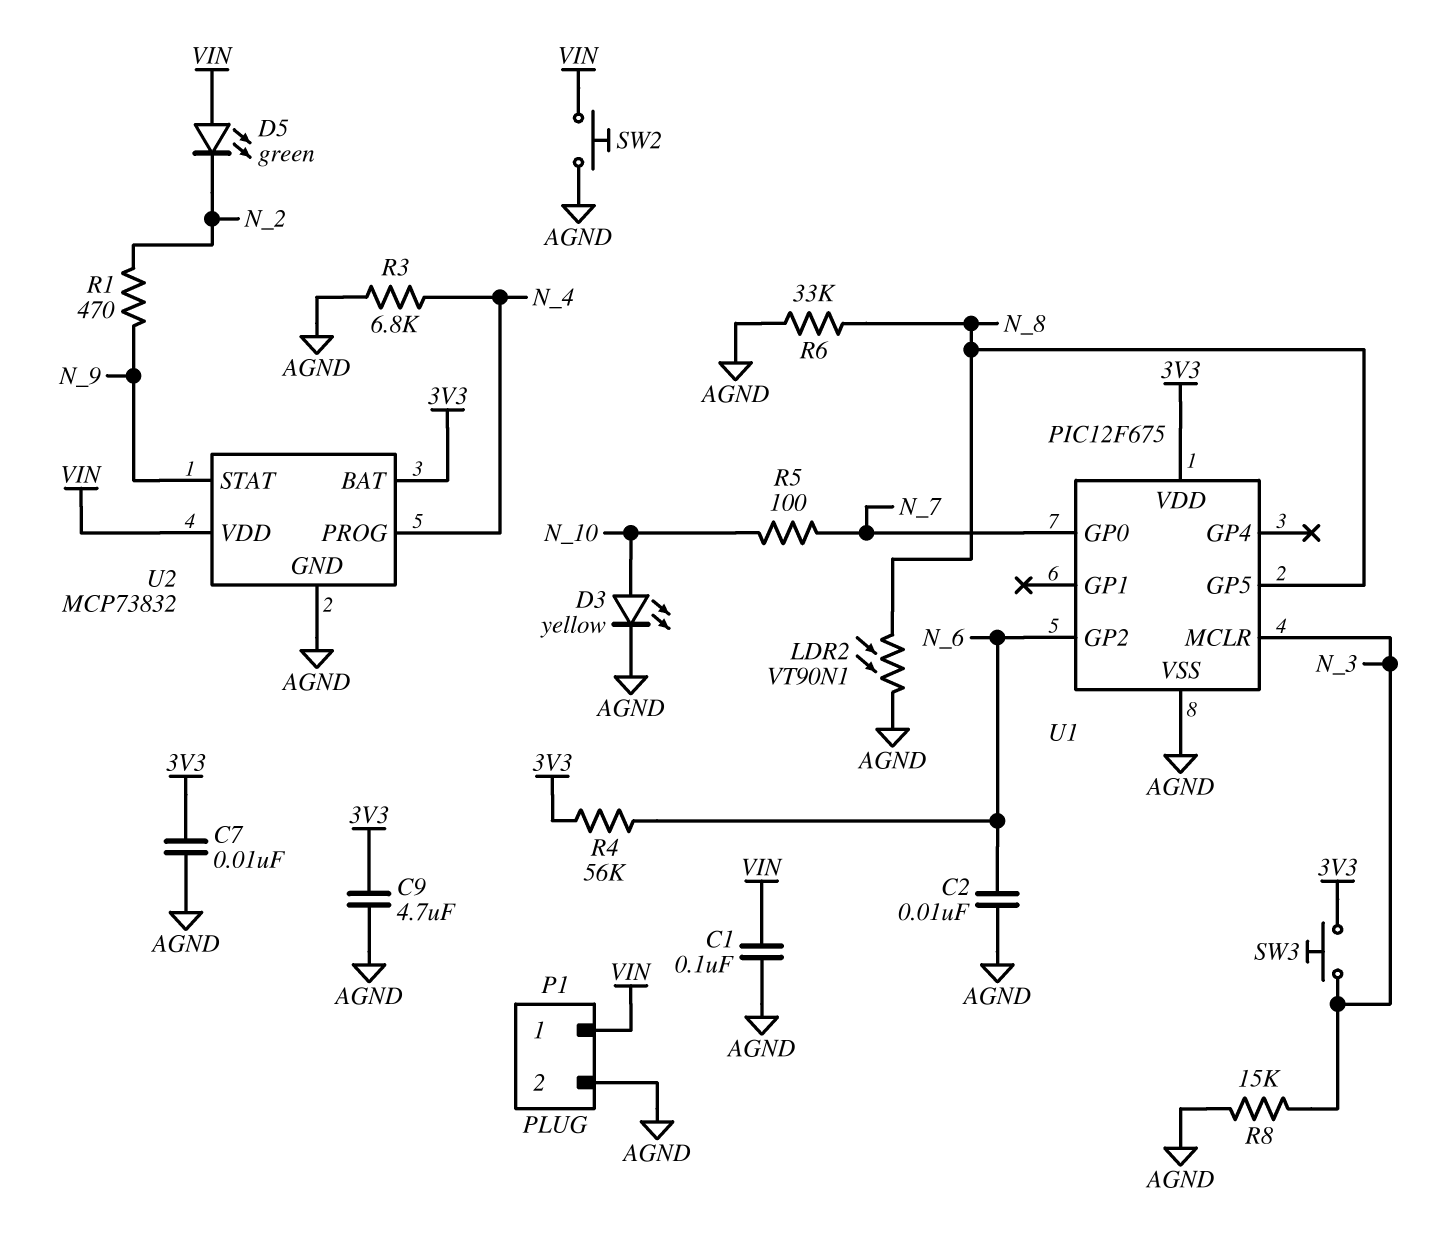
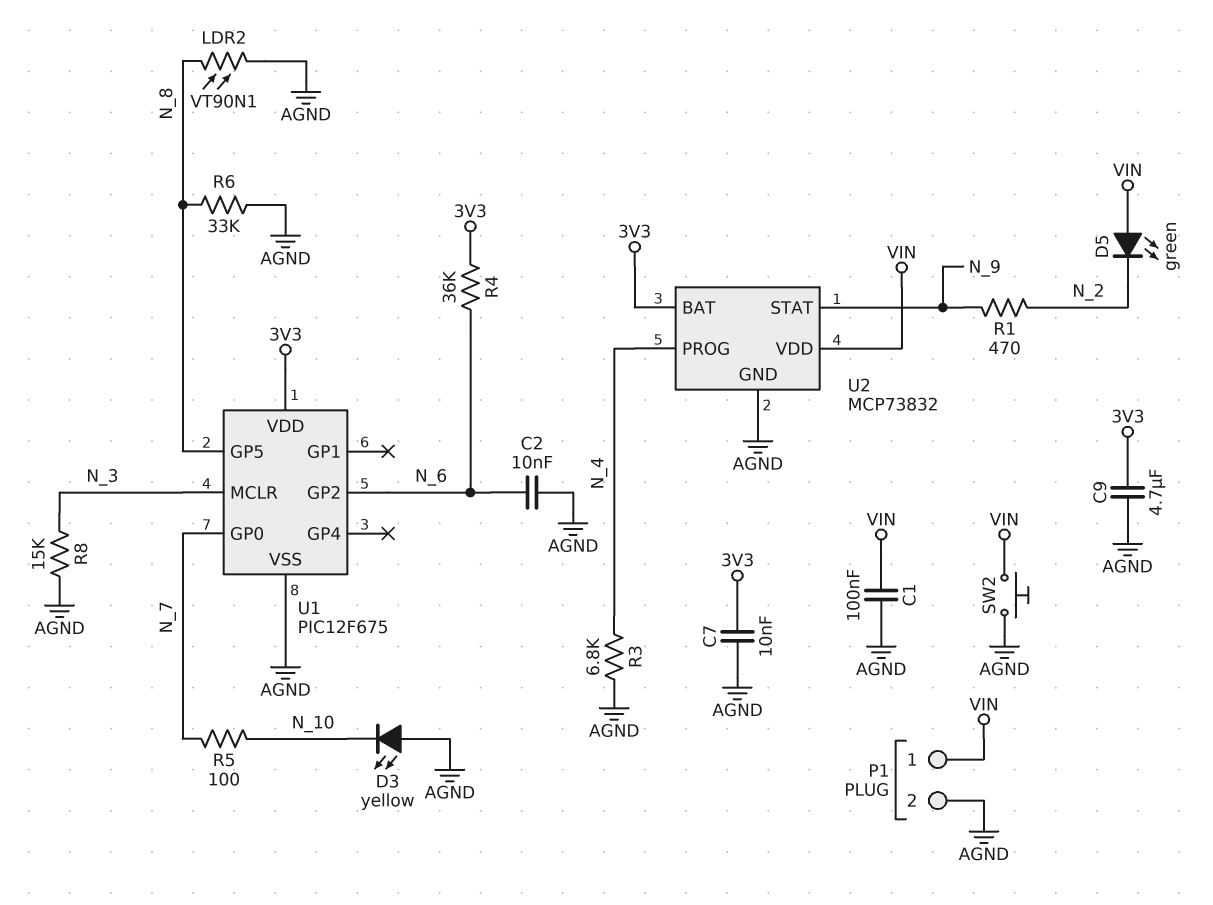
D3: LED yellow (A N_10, K AGND) -> LED yellow (A AGND, K N_10)
R4: 56k (3V3, N_6) -> 36k (3V3, N_6)
SW3: button (3V3, N_3) -> none

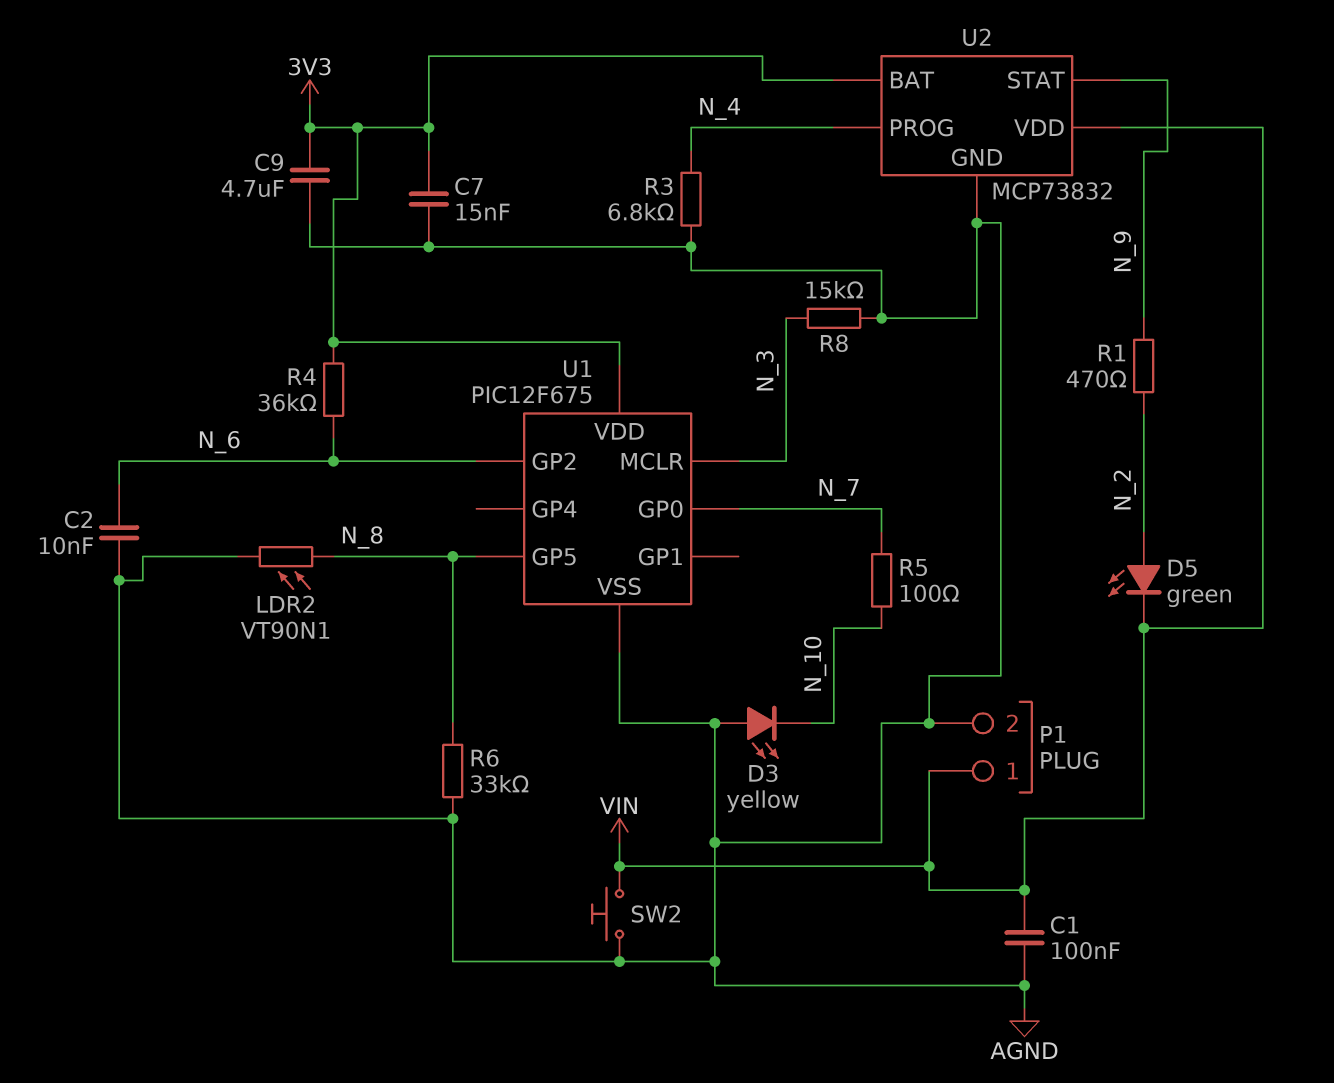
C7: 10nF (3V3, AGND) -> 15nF (3V3, AGND)
D5: LED green (A VIN, K N_2) -> LED green (A N_2, K VIN)

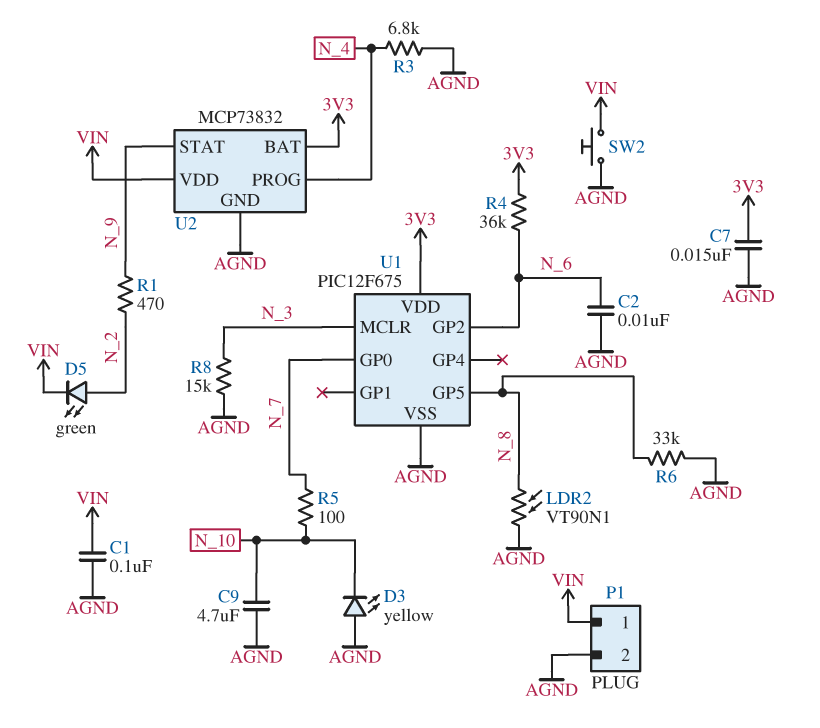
C9: 4.7uF (3V3, AGND) -> 4.7uF (AGND, N_10)

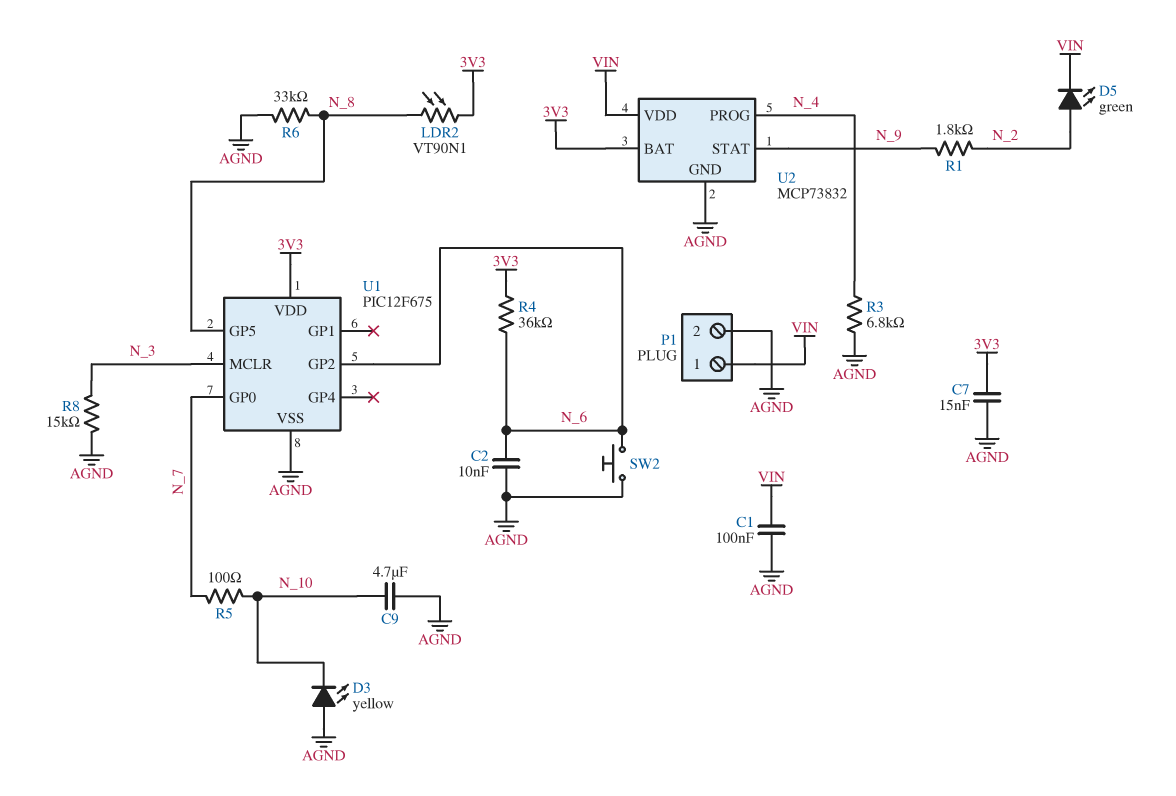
LDR2: VT90N1 (AGND, N_8) -> VT90N1 (3V3, N_8)
R1: 470 (N_2, N_9) -> 1.8k (N_2, N_9)
SW2: button (AGND, VIN) -> button (AGND, N_6)

